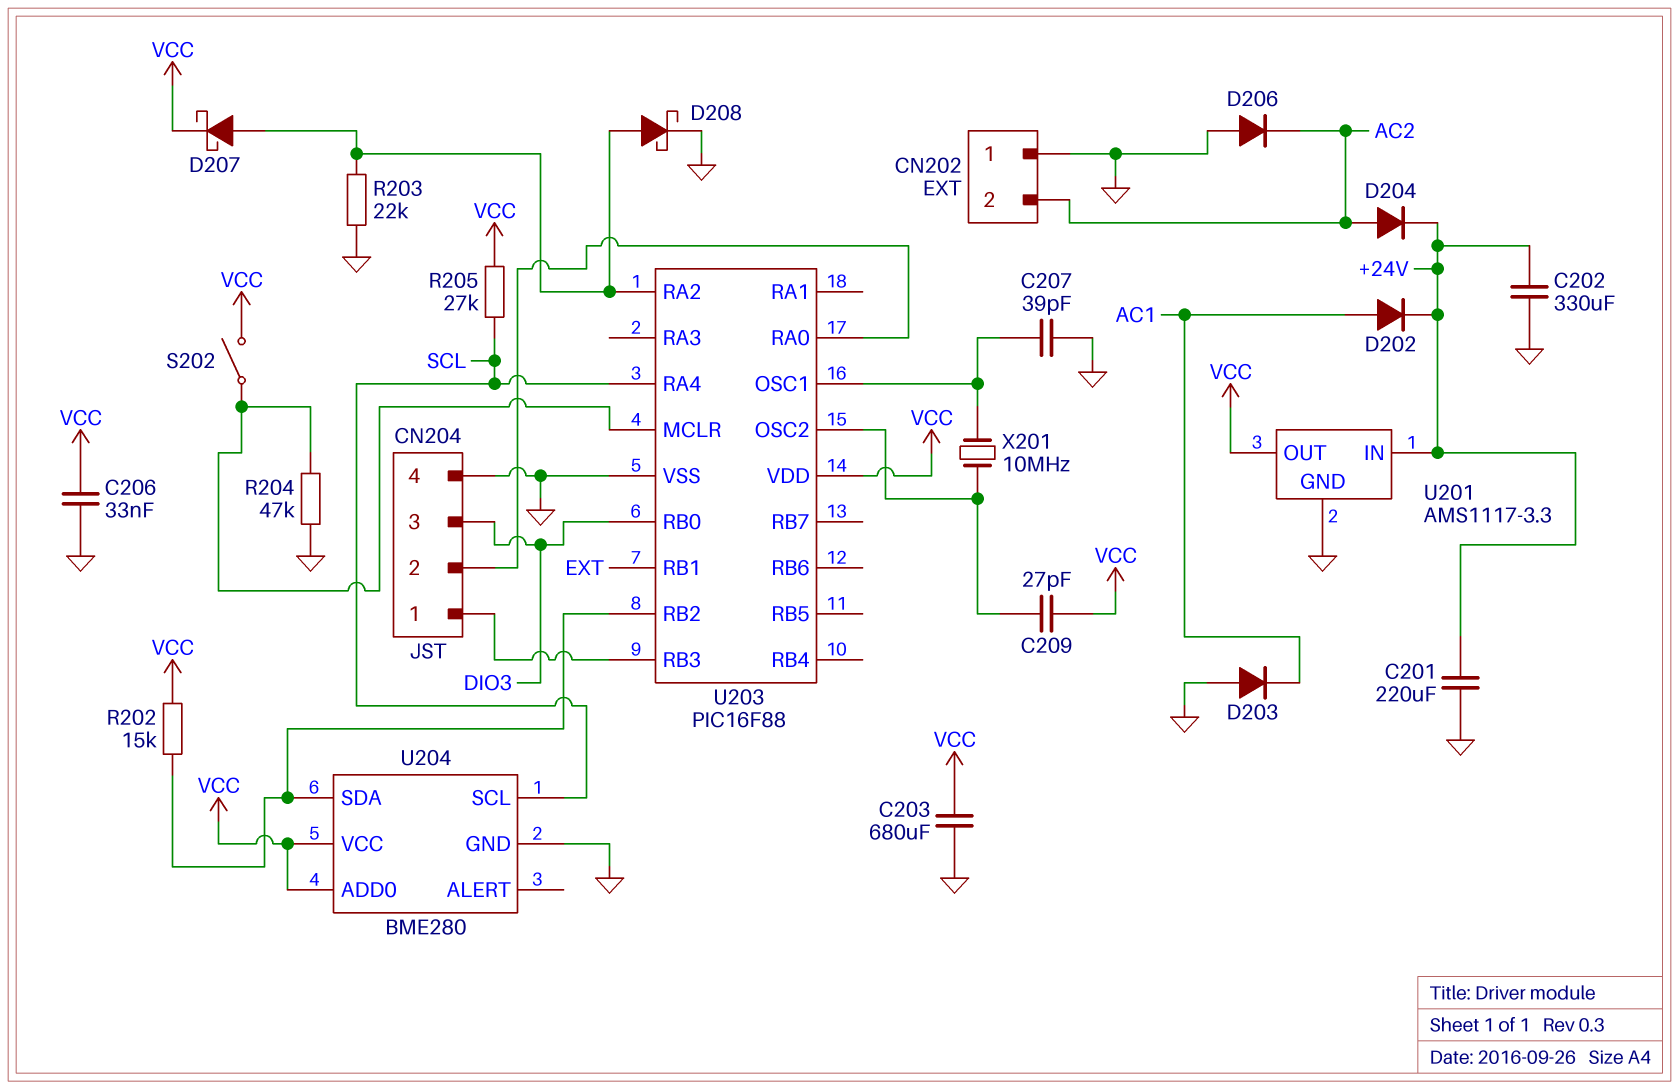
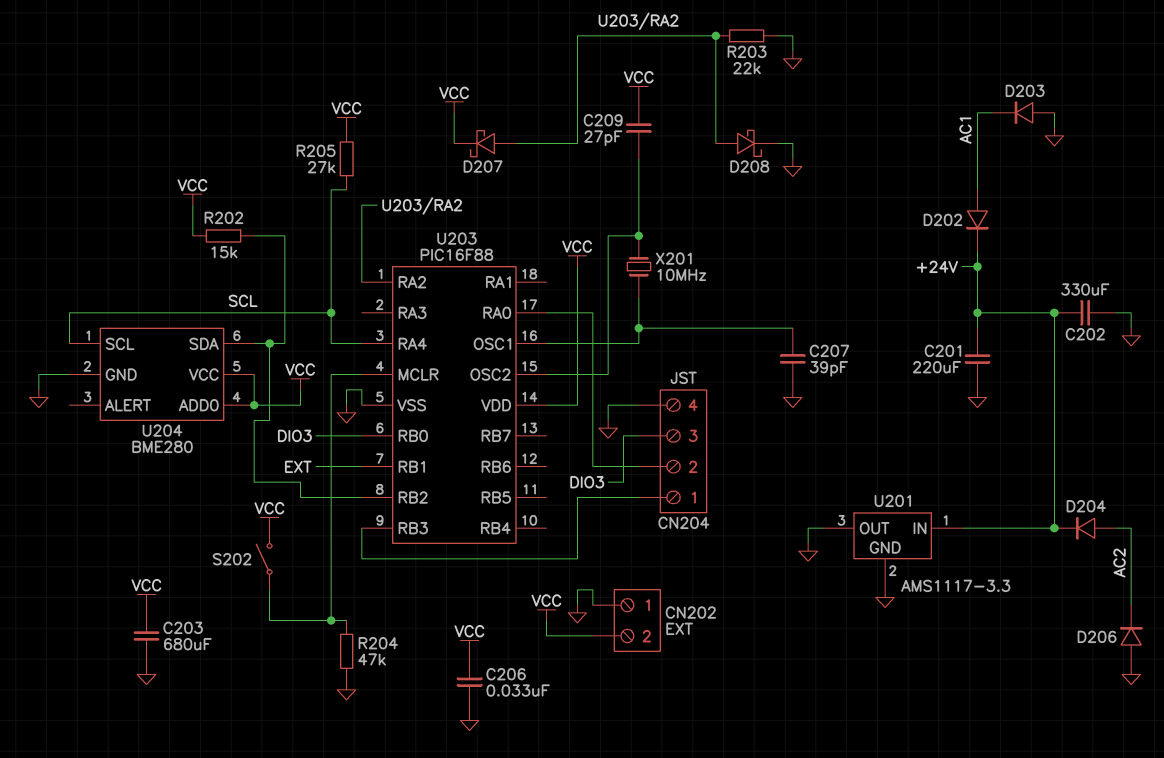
CN202 pin 2: AC2 -> VCC
U201 pin OUT: VCC -> GND

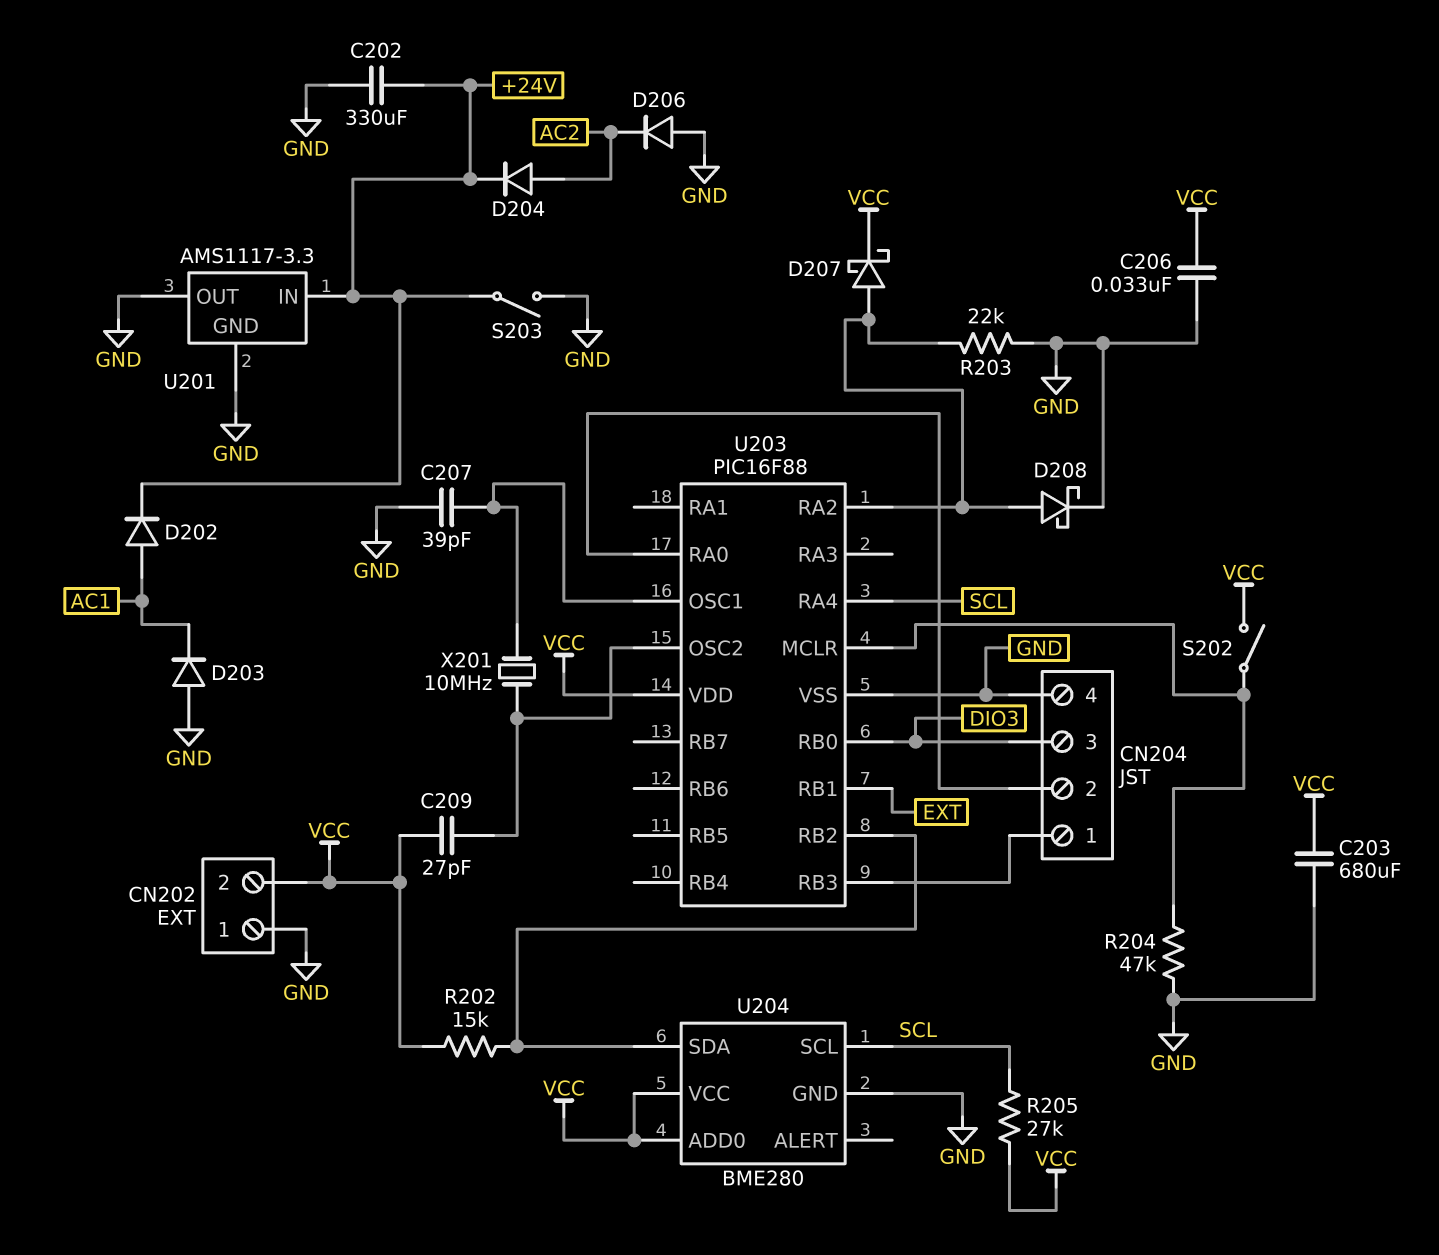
C201: 220uF (+24V, GND) -> none
S203: none -> switch (+24V, GND)

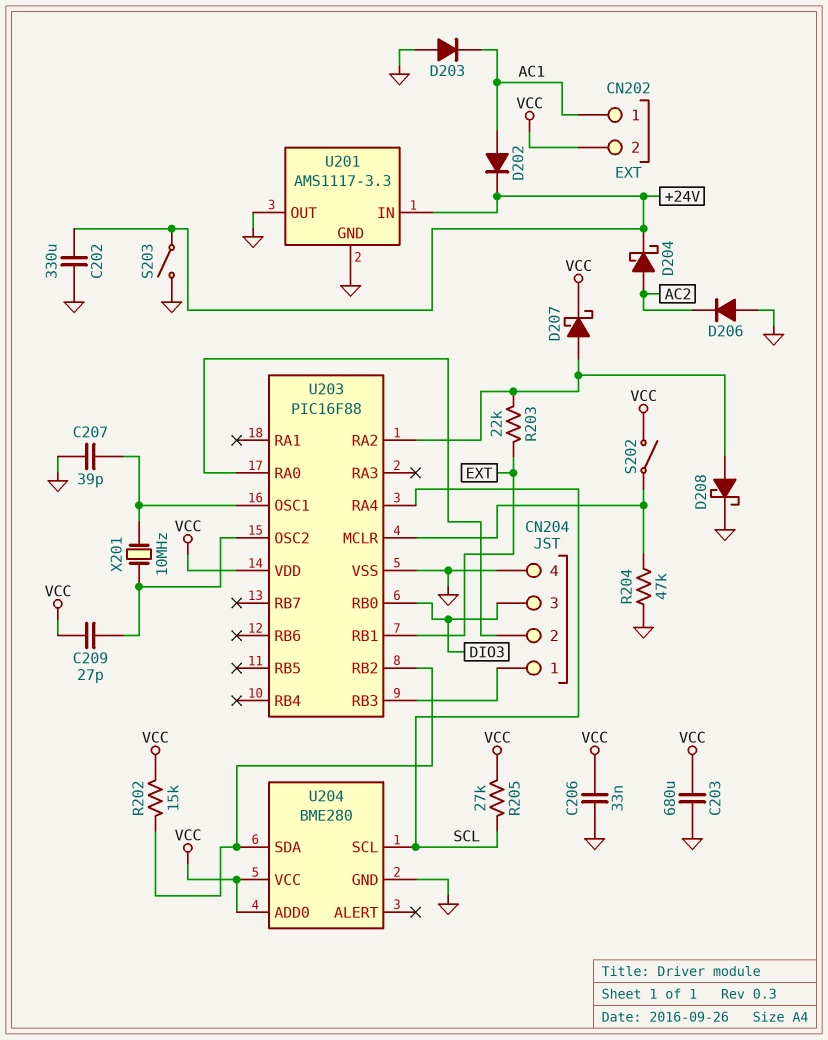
CN202 pin 1: GND -> AC1
D204: diode (A AC2, K +24V) -> schottky (A AC2, K +24V)
R203: 22k (GND, U203/RA2) -> 22k (EXT, U203/RA2)

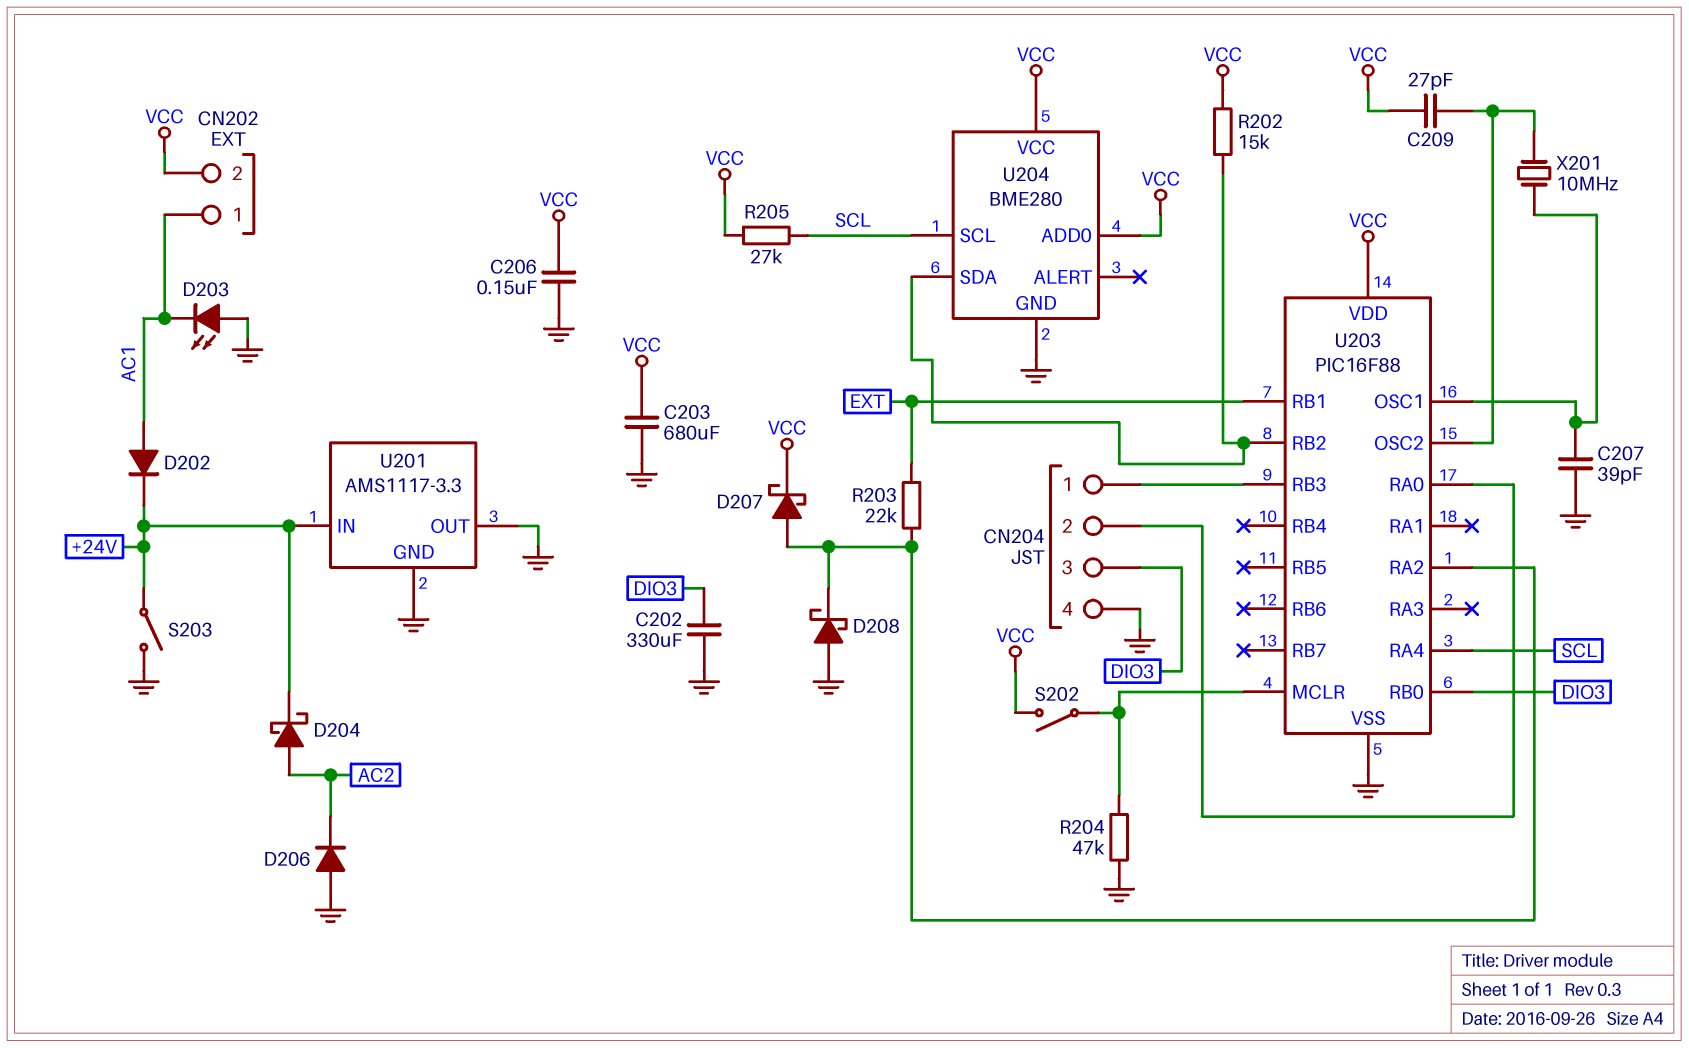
C202: 330uF (+24V, GND) -> 330uF (DIO3, GND)
C206: 33nF (GND, VCC) -> 150nF (GND, VCC)
D203: diode (A GND, K AC1) -> LED (A GND, K AC1)
D208: schottky (A U203/RA2, K GND) -> schottky (A GND, K U203/RA2)

